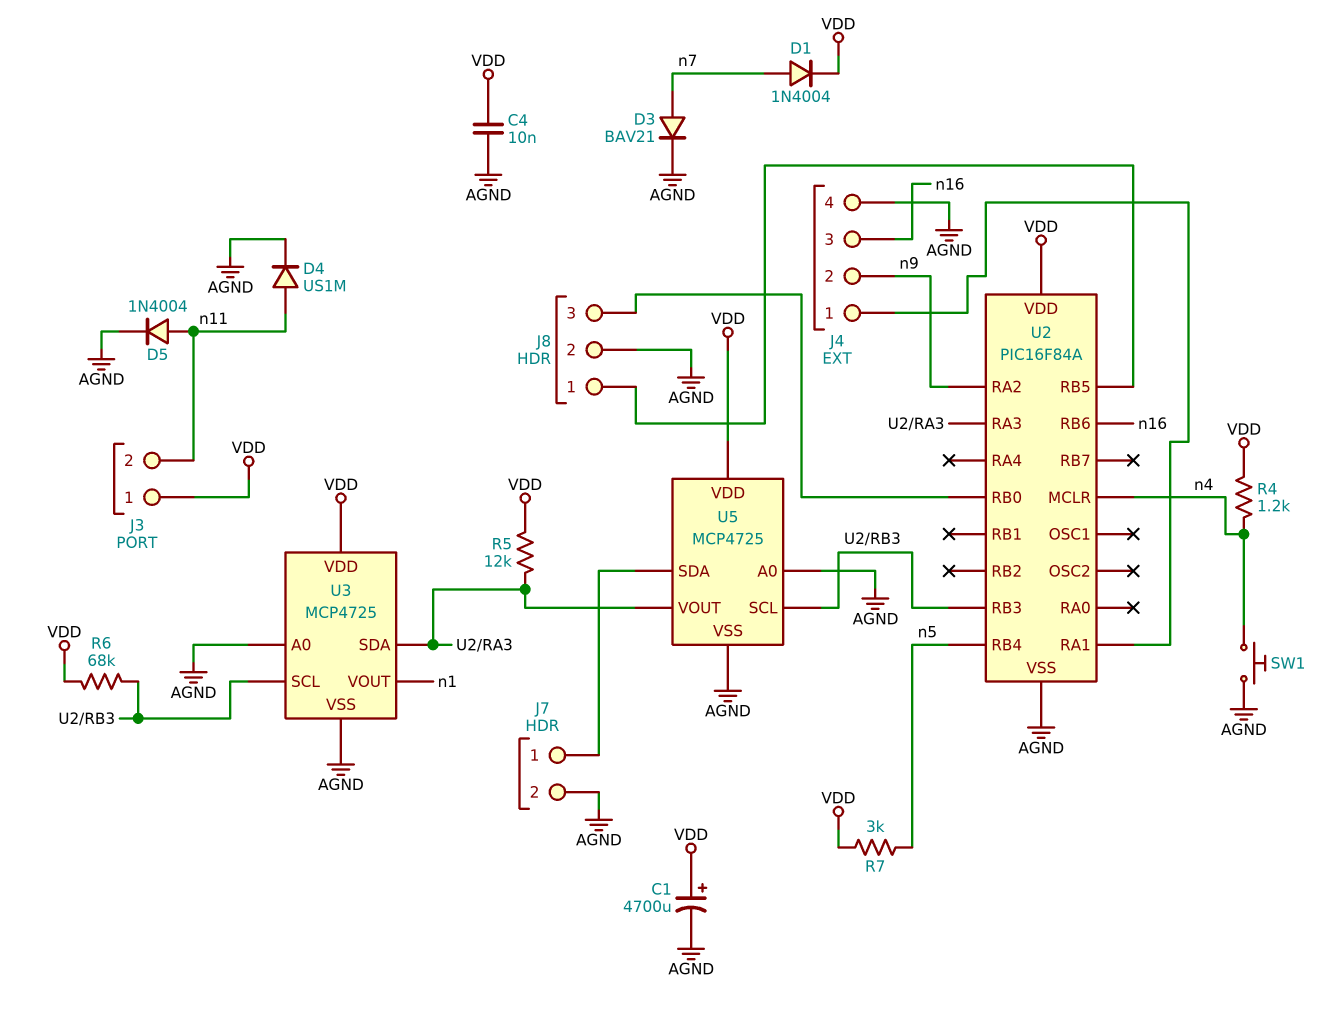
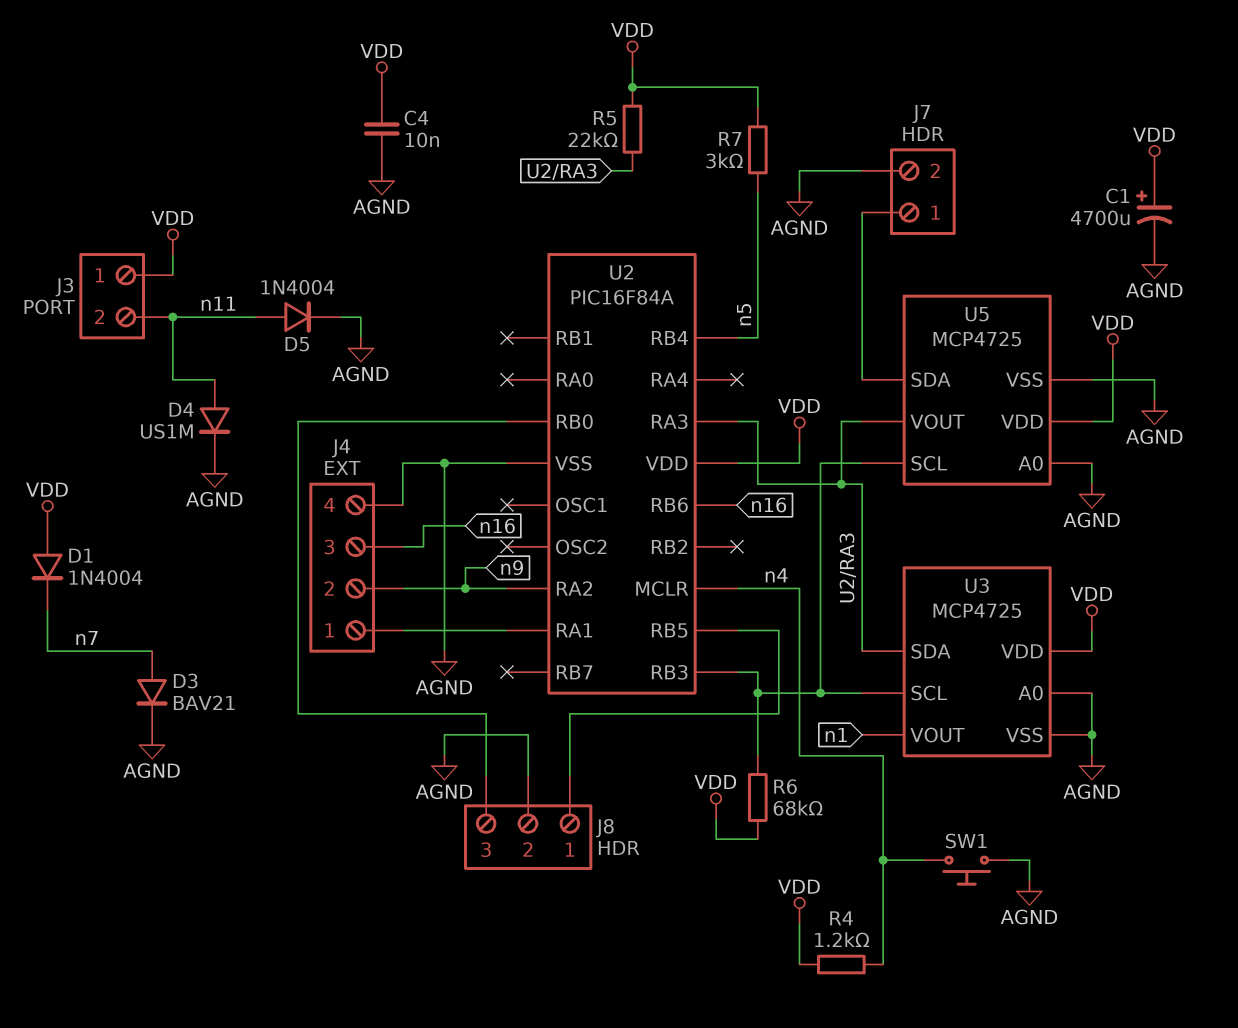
D1: diode 1N4004 (A n7, K VDD) -> diode 1N4004 (A VDD, K n7)
R5: 12k (U2/RA3, VDD) -> 22k (U2/RA3, VDD)

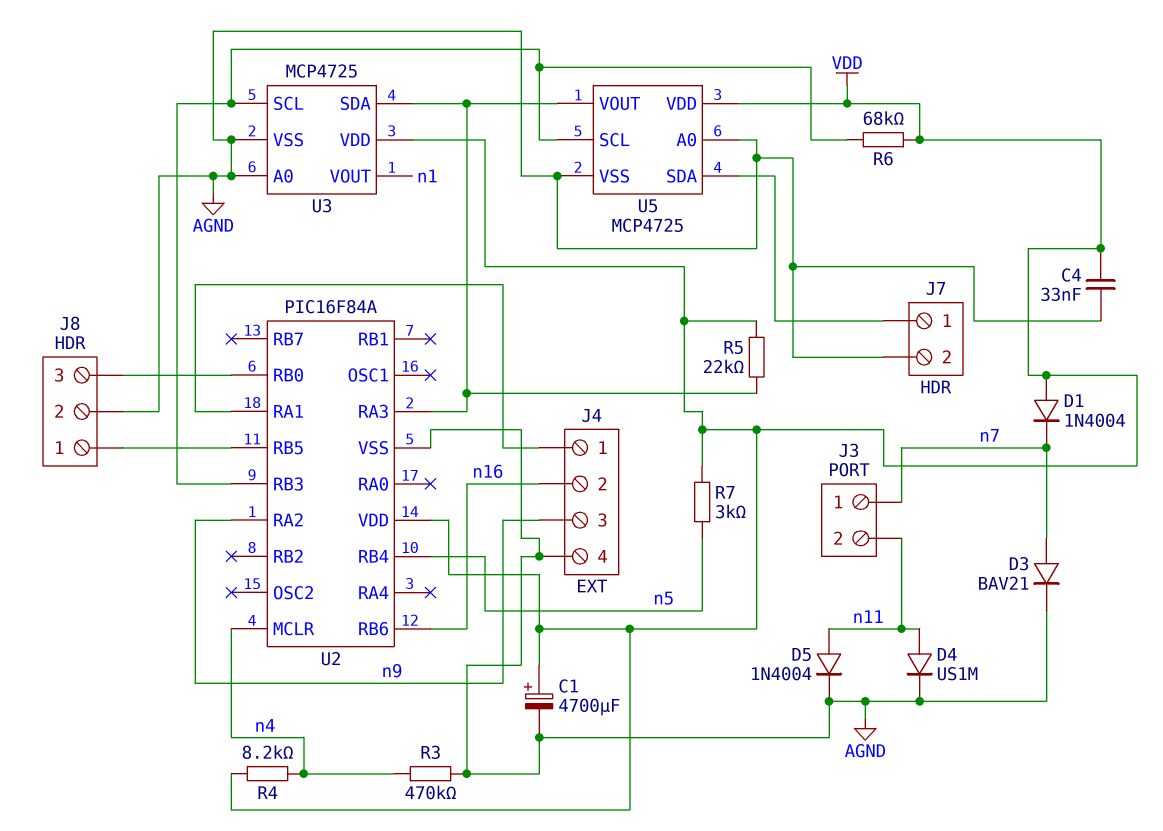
C4: 10nF (AGND, VDD) -> 33nF (AGND, VDD)
J3 pin 1: VDD -> n7
J4 pin 2: n9 -> n16
J4 pin 3: n16 -> n9
R3: none -> 470k (AGND, n4)
R4: 1.2k (VDD, n4) -> 8.2k (VDD, n4)
SW1: button (AGND, n4) -> none

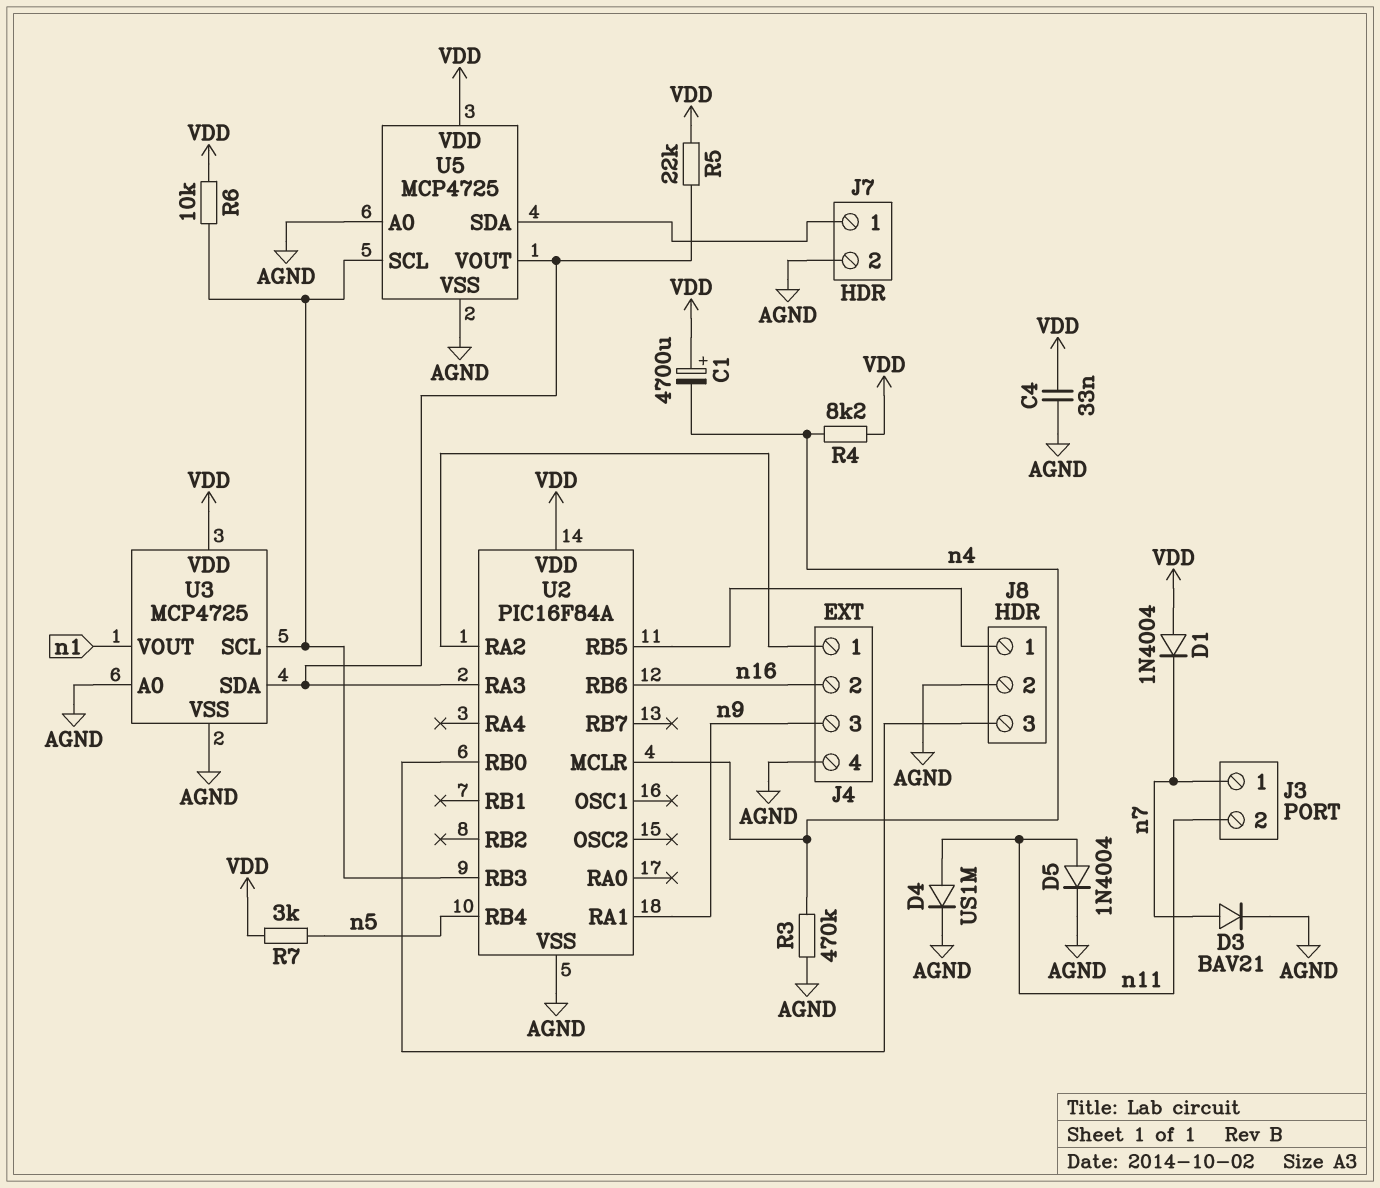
C1: 4700uF (plus VDD, minus AGND) -> 4700uF (plus VDD, minus n4)
R6: 68k (U2/RB3, VDD) -> 10k (U2/RB3, VDD)
U2 pin RA1: J4/1 -> n9
U2 pin RA2: n9 -> J4/1

